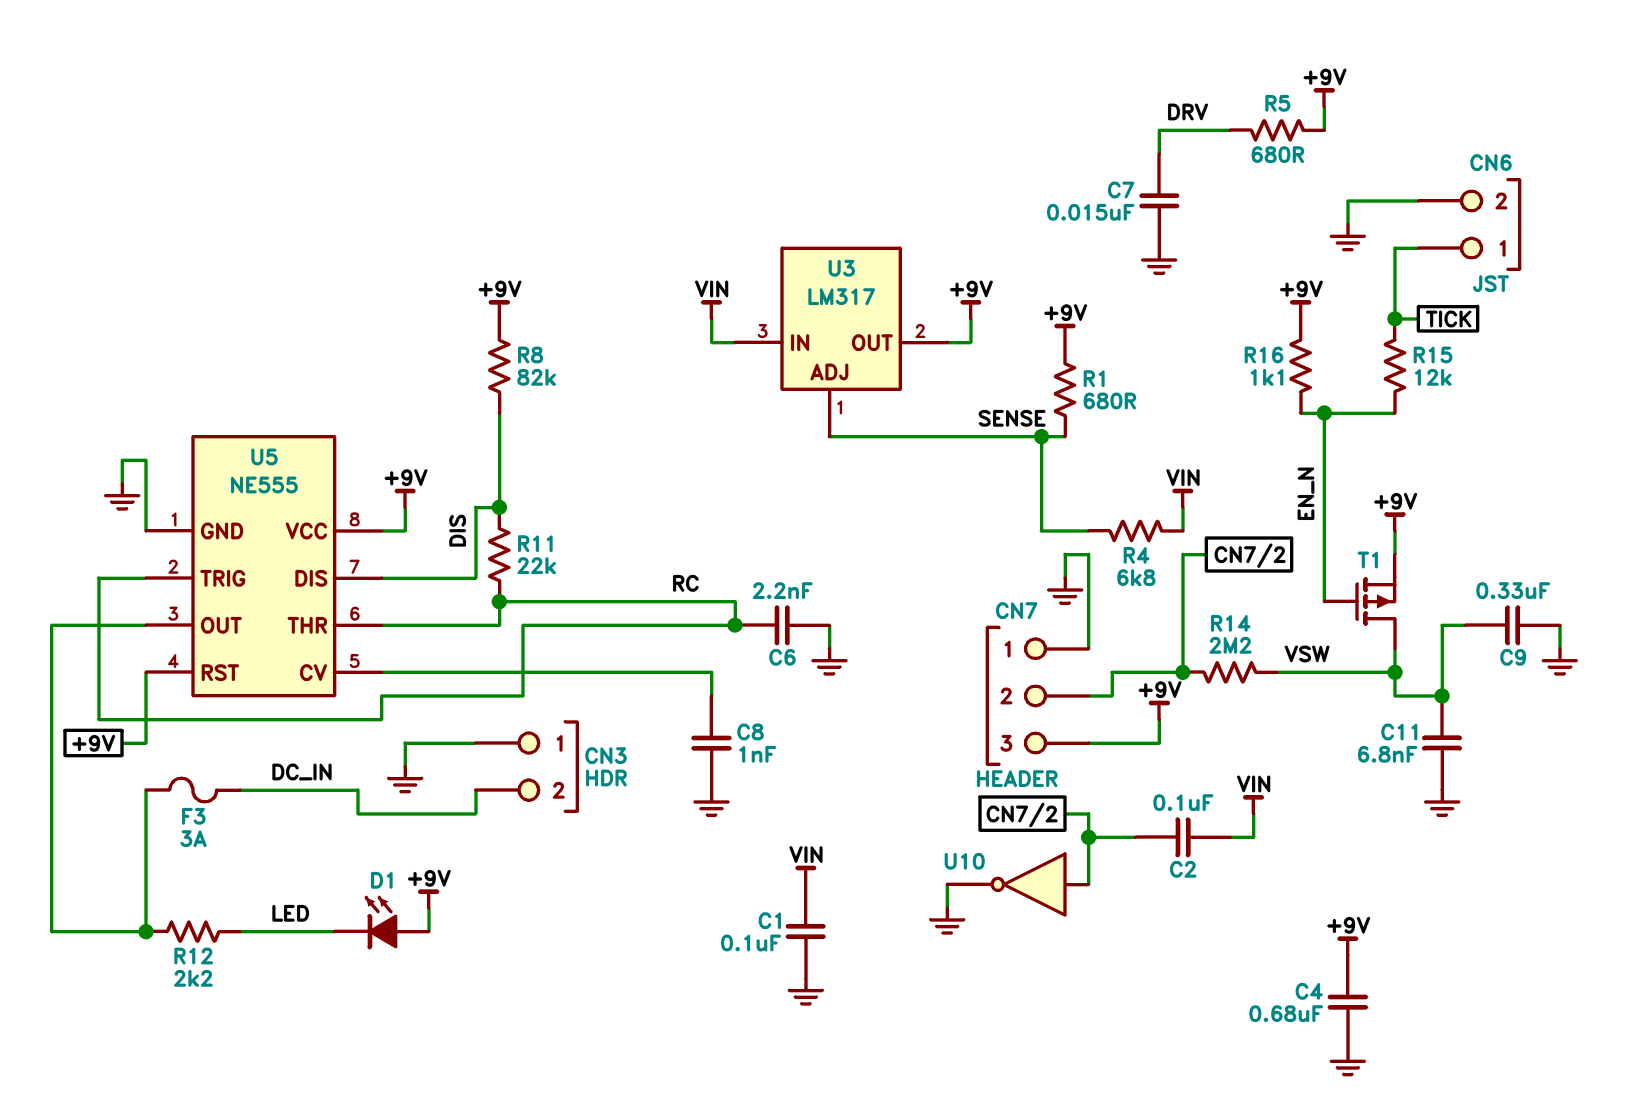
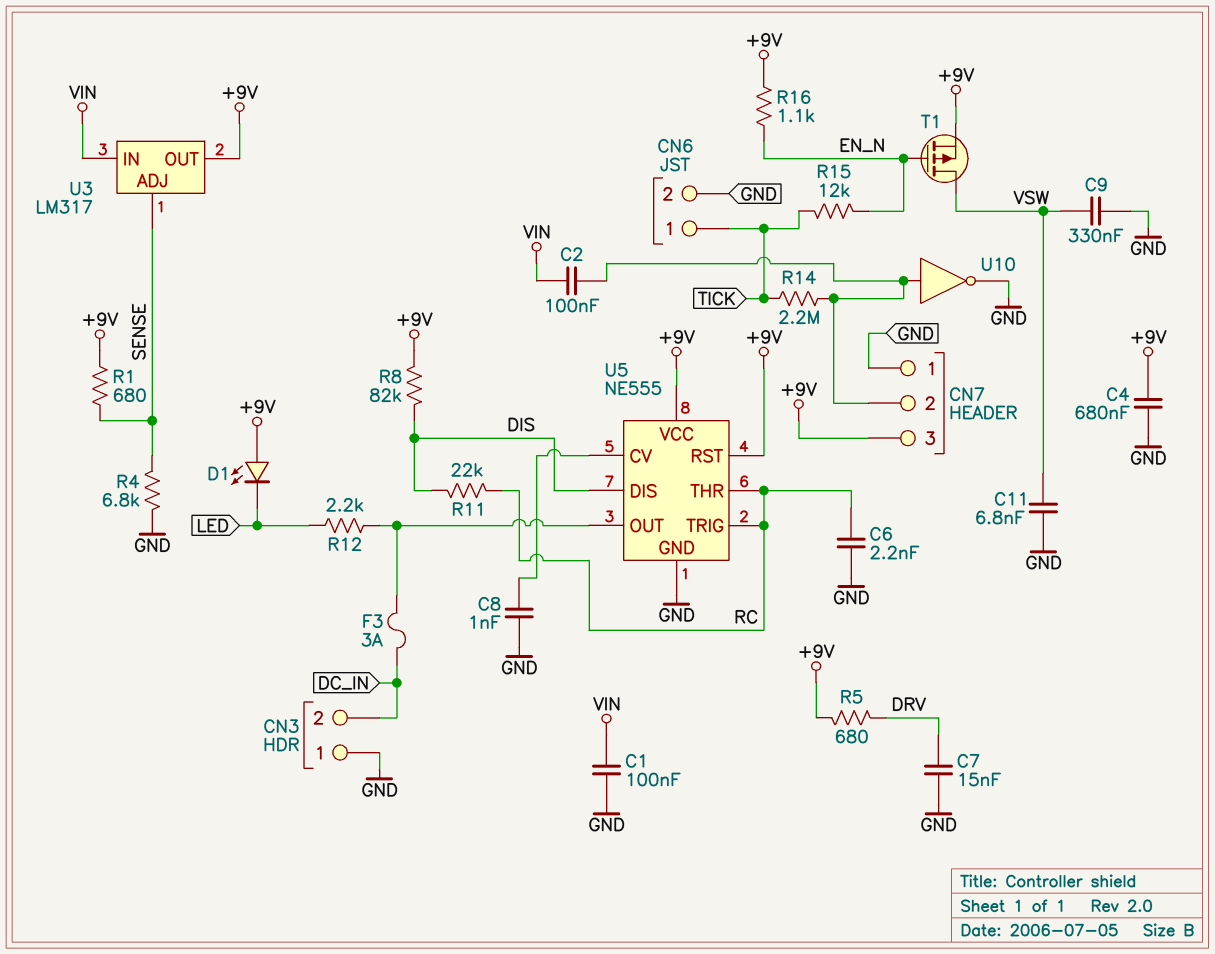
R4: 6.8k (SENSE, VIN) -> 6.8k (GND, SENSE)
R14: 2.2M (CN7/2, VSW) -> 2.2M (CN7/2, TICK)

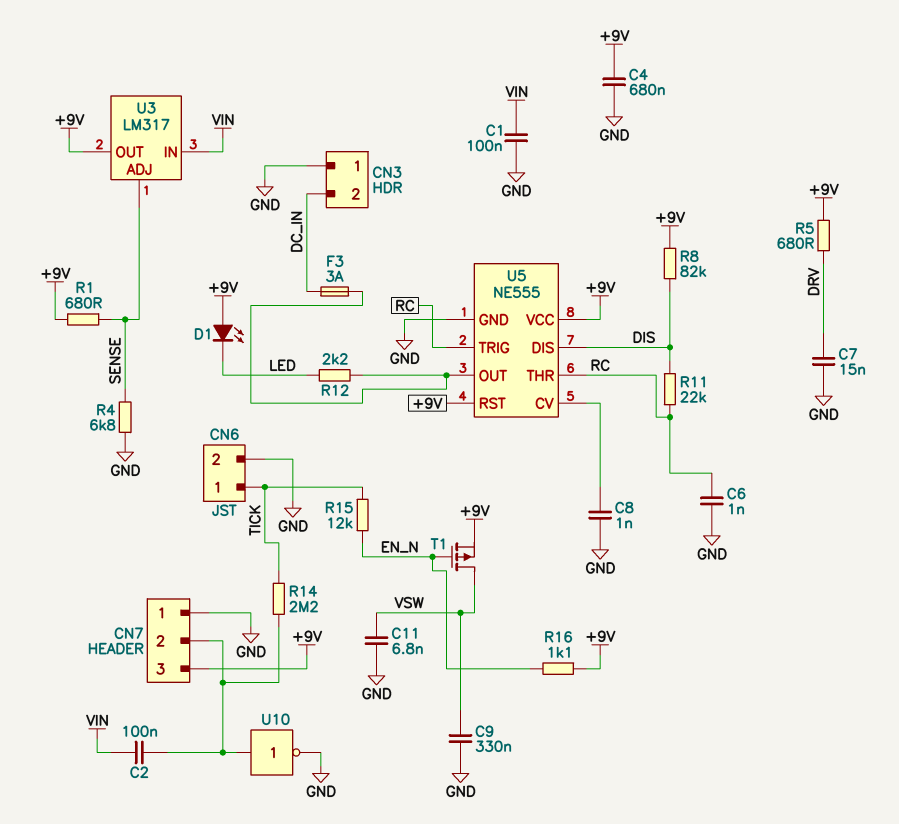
C6: 2.2nF (GND, RC) -> 1nF (GND, RC)

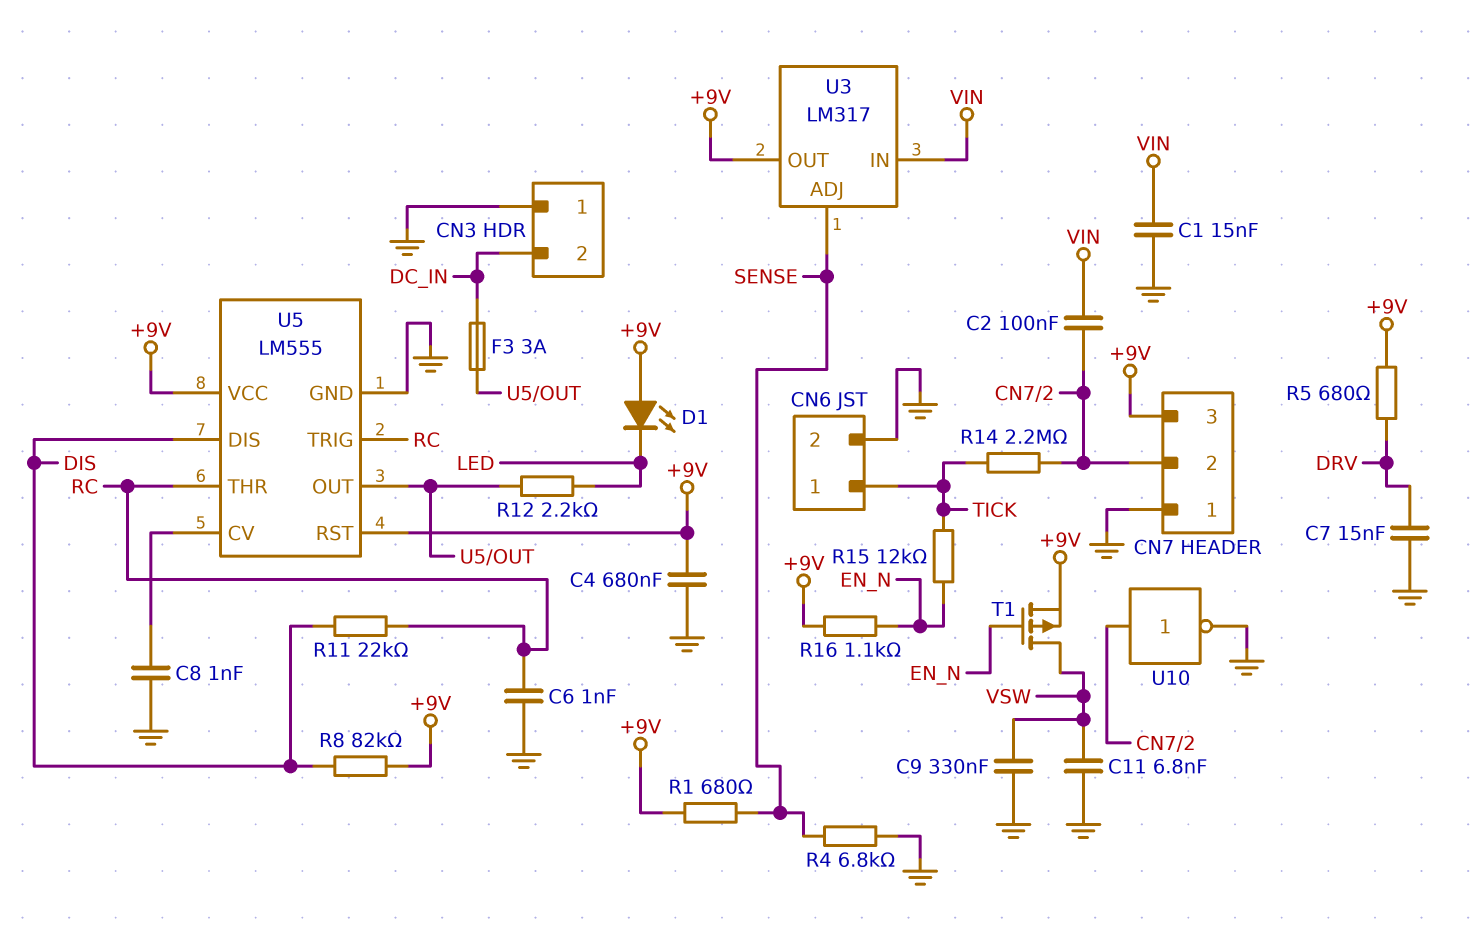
C1: 100nF (GND, VIN) -> 15nF (GND, VIN)
U5: NE555 -> LM555

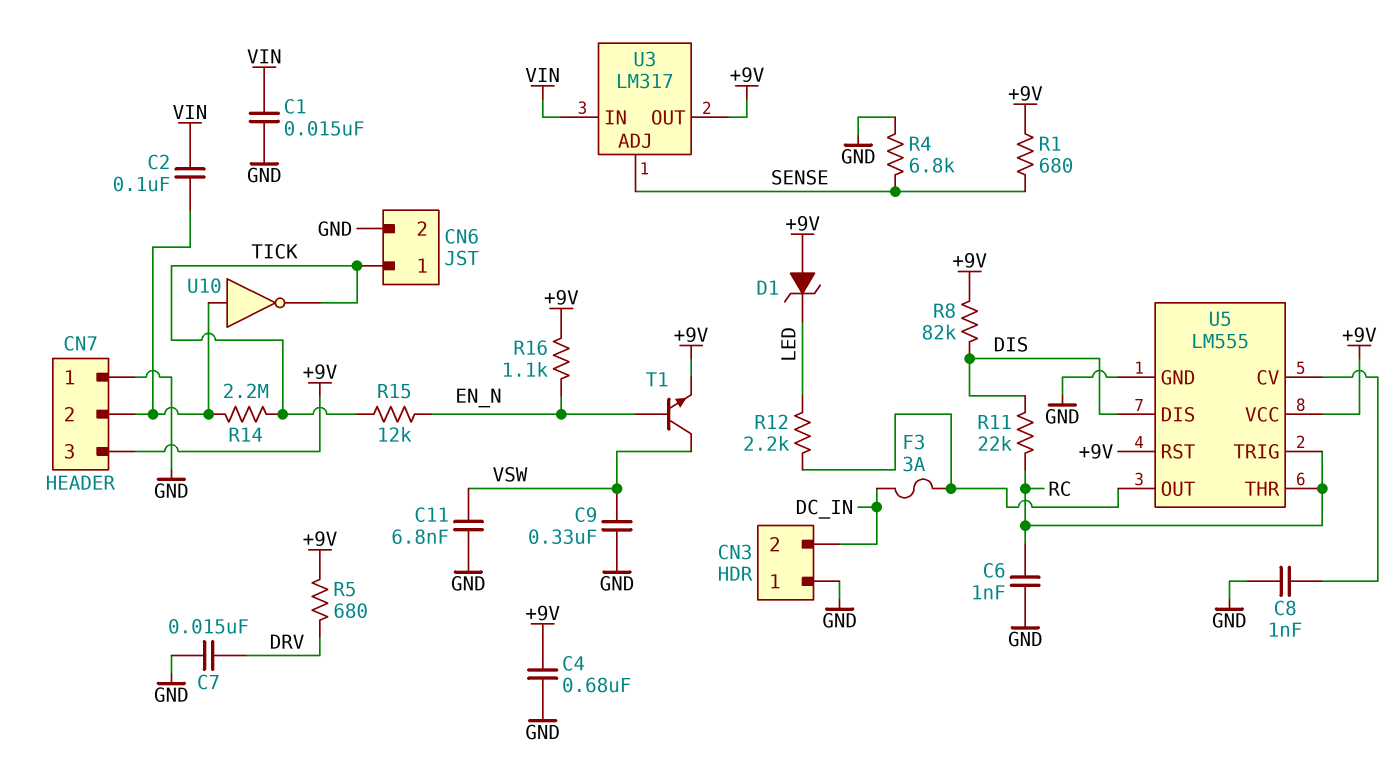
D1: LED (A +9V, K LED) -> zener (A +9V, K LED)
T1: PMOS (G EN_N, D VSW, S +9V) -> NPN (B EN_N, C VSW, E +9V)
U10: NOT (in CN7/2, out GND) -> NOT (in CN7/2, out TICK)

